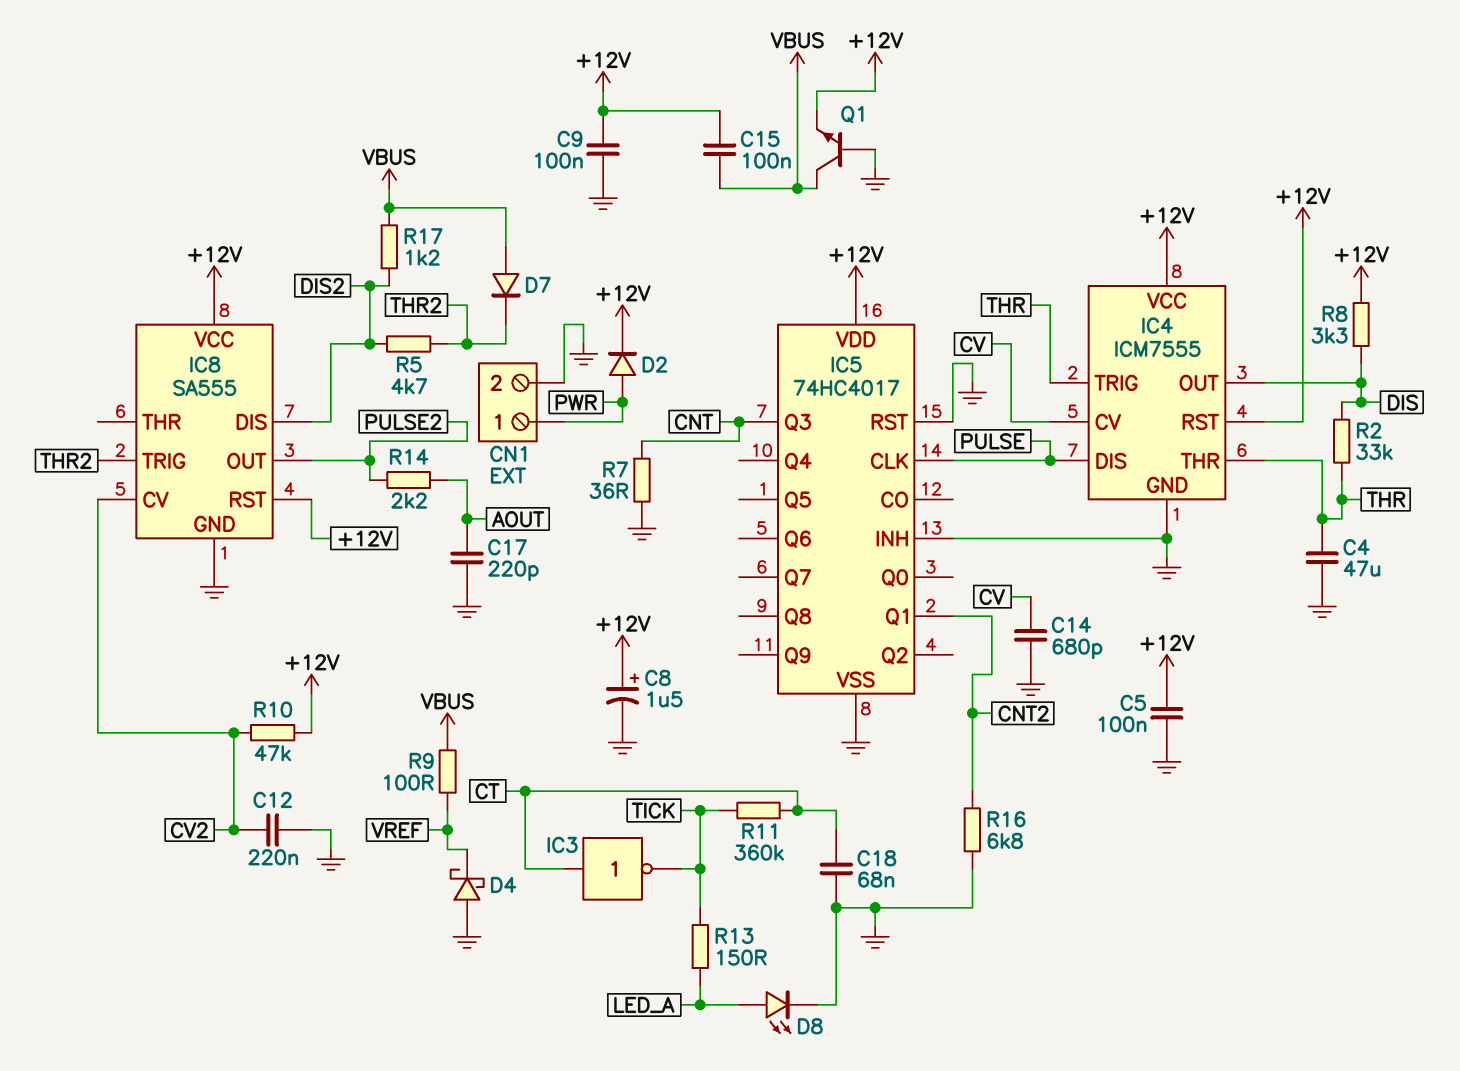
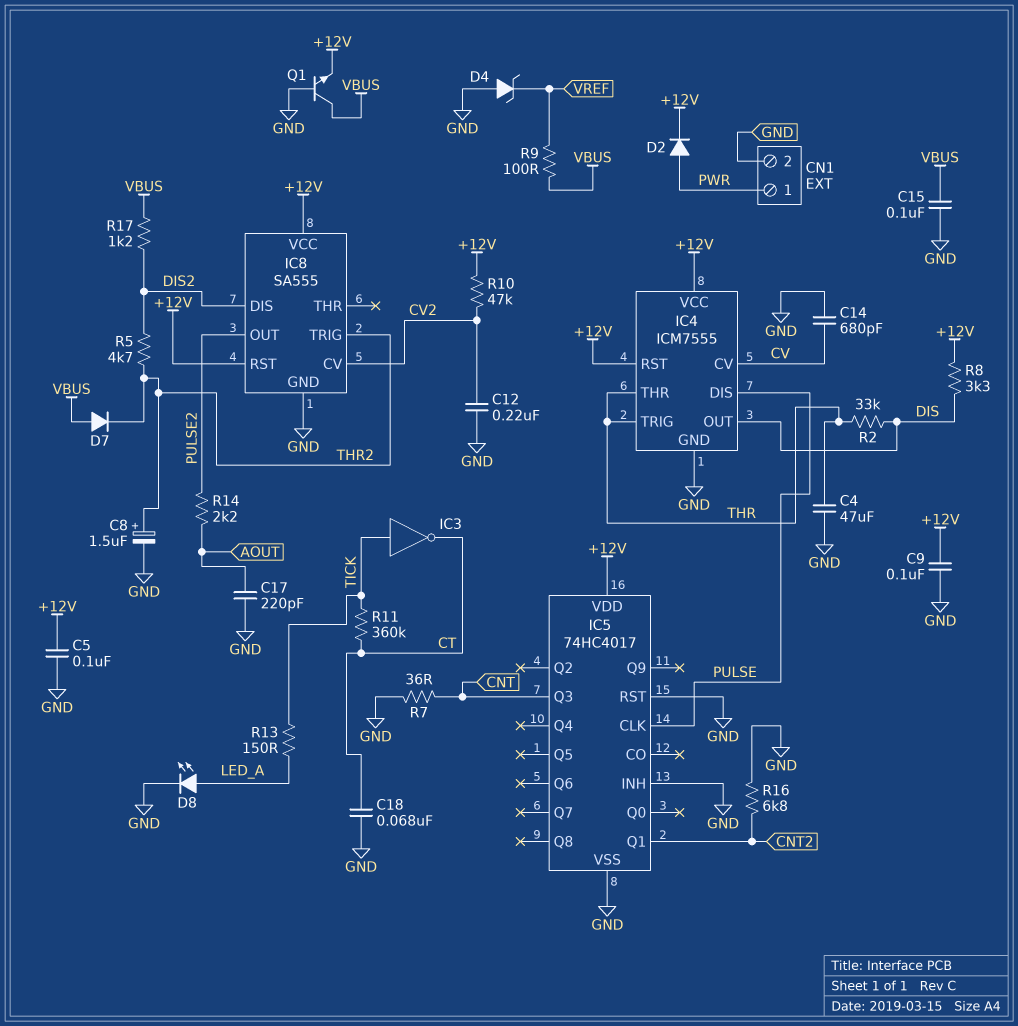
C8: 1.5uF (plus +12V, minus GND) -> 1.5uF (plus THR2, minus GND)
C15: 100nF (+12V, VBUS) -> 100nF (GND, VBUS)
D4: schottky (A GND, K VREF) -> zener (A GND, K VREF)
IC3: NOT (in CT, out TICK) -> NOT (in TICK, out CT)

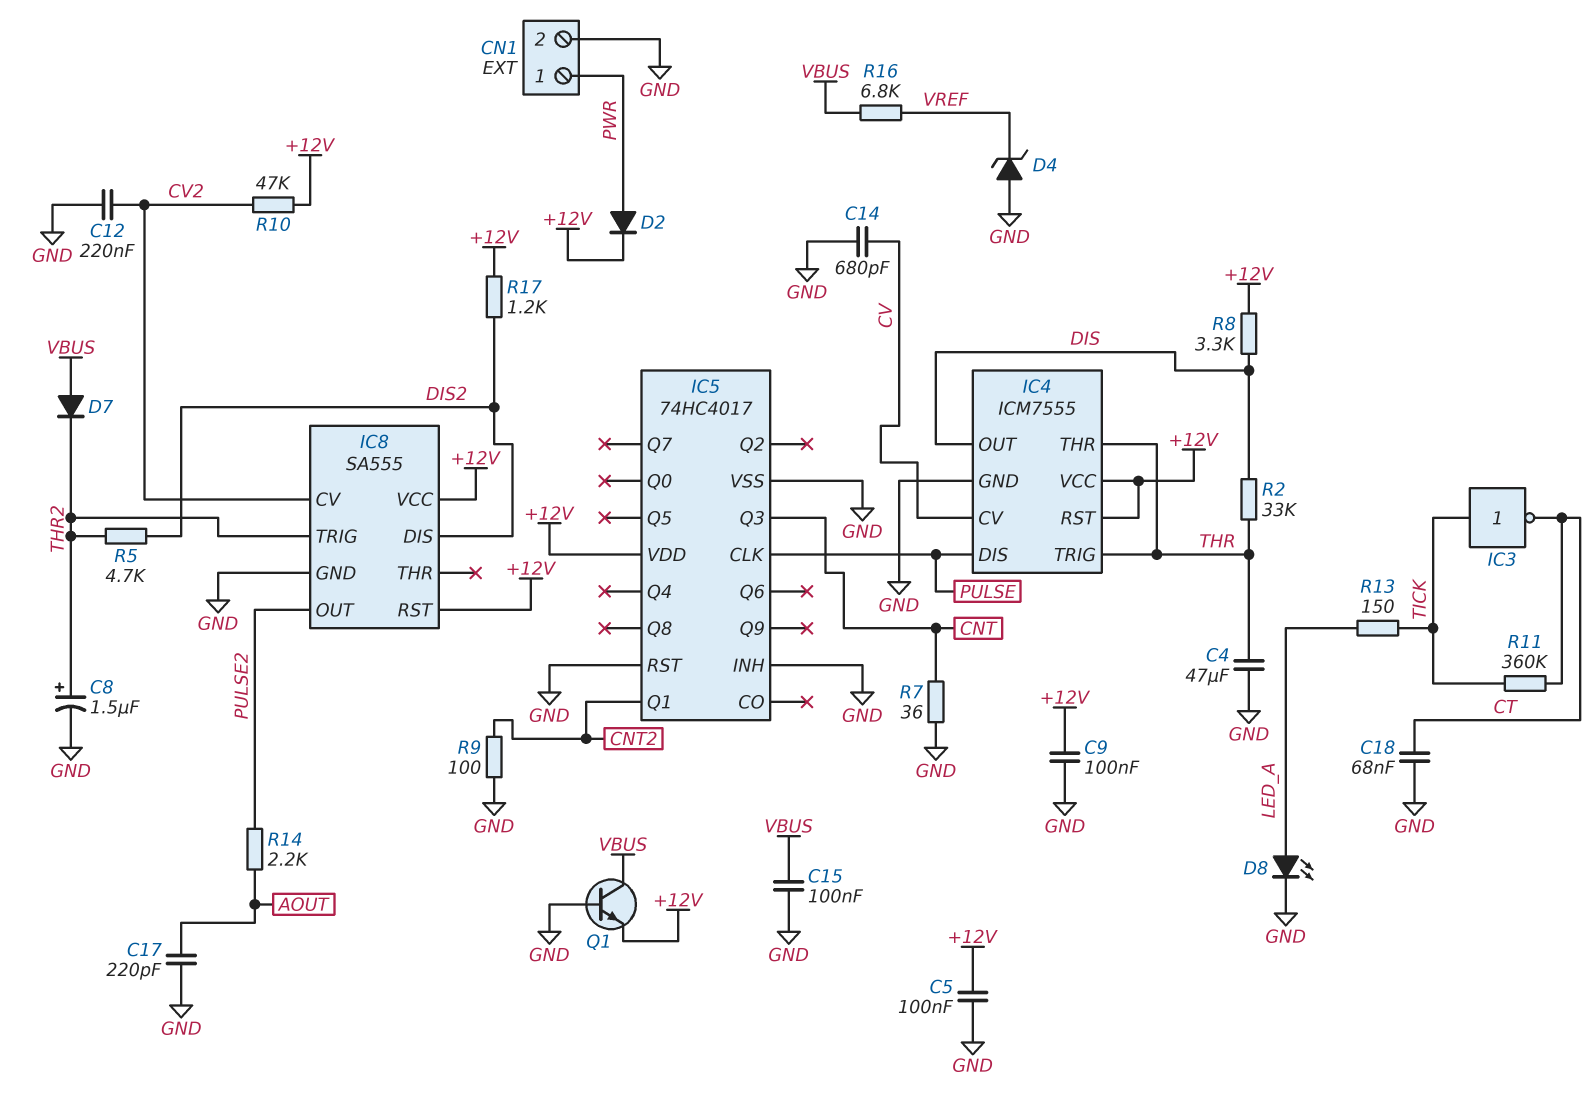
R9: 100 (VBUS, VREF) -> 100 (CNT2, GND)
R16: 6.8k (CNT2, GND) -> 6.8k (VBUS, VREF)
R17: 1.2k (DIS2, VBUS) -> 1.2k (+12V, DIS2)

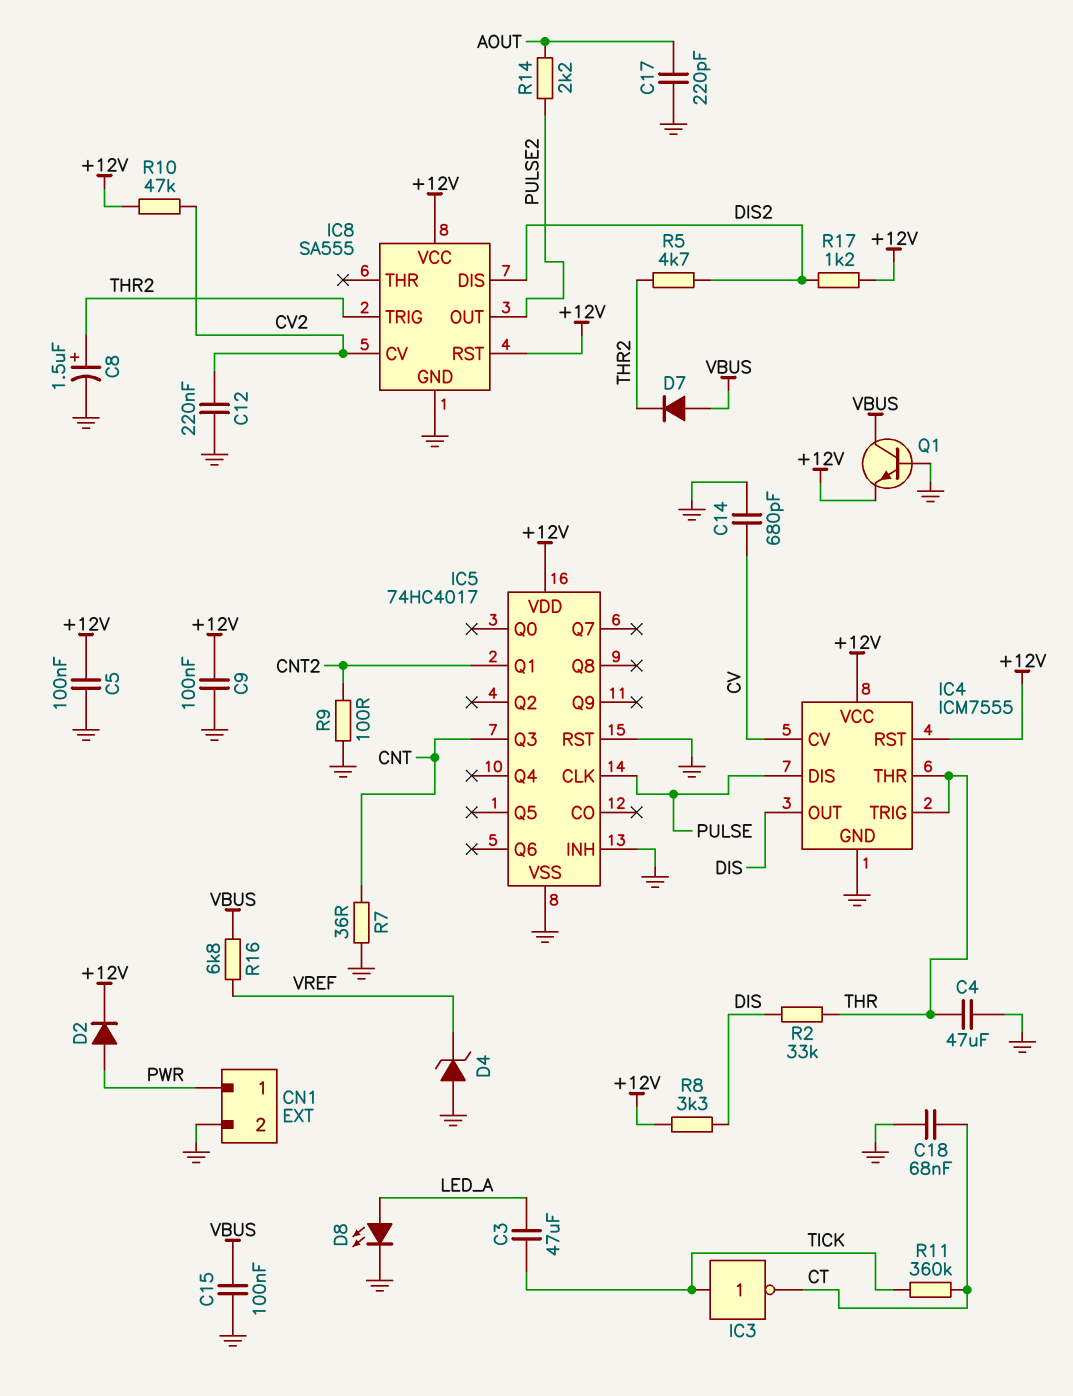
C3: none -> 47uF (LED_A, TICK)
R13: 150 (LED_A, TICK) -> none

